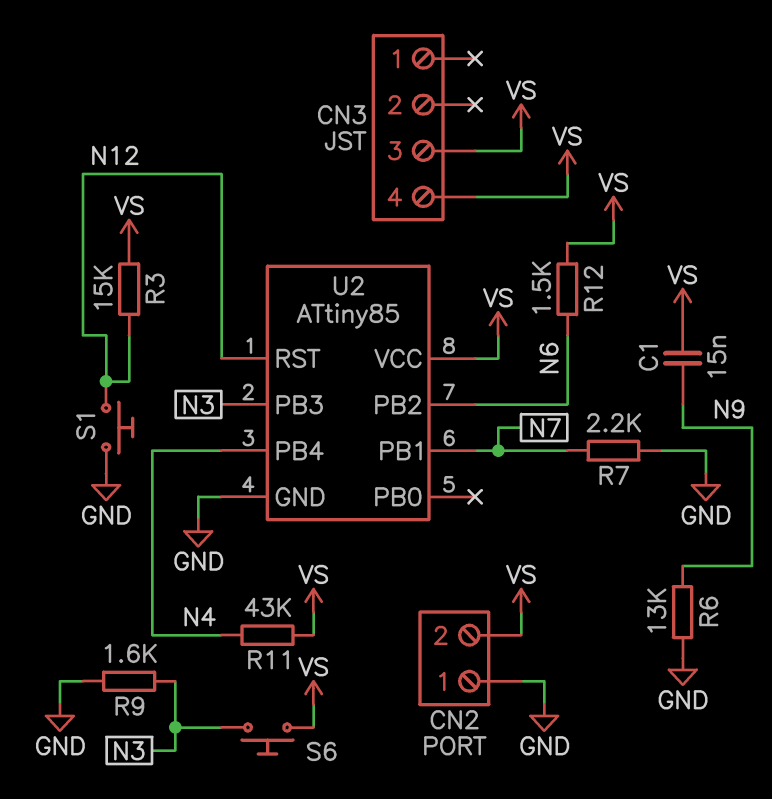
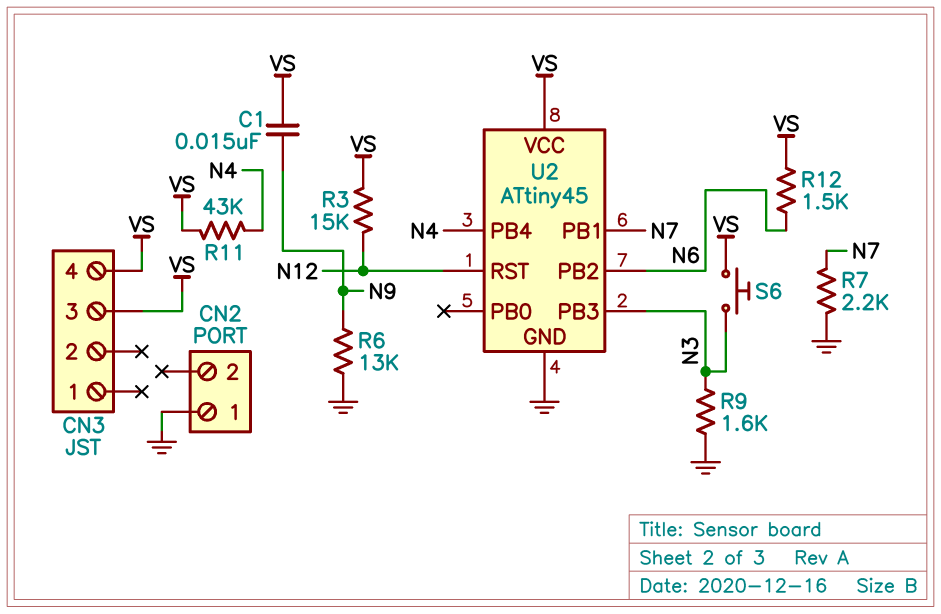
CN2 pin 2: VS -> none
S1: button (GND, N12) -> none
U2: ATtiny85 -> ATtiny45

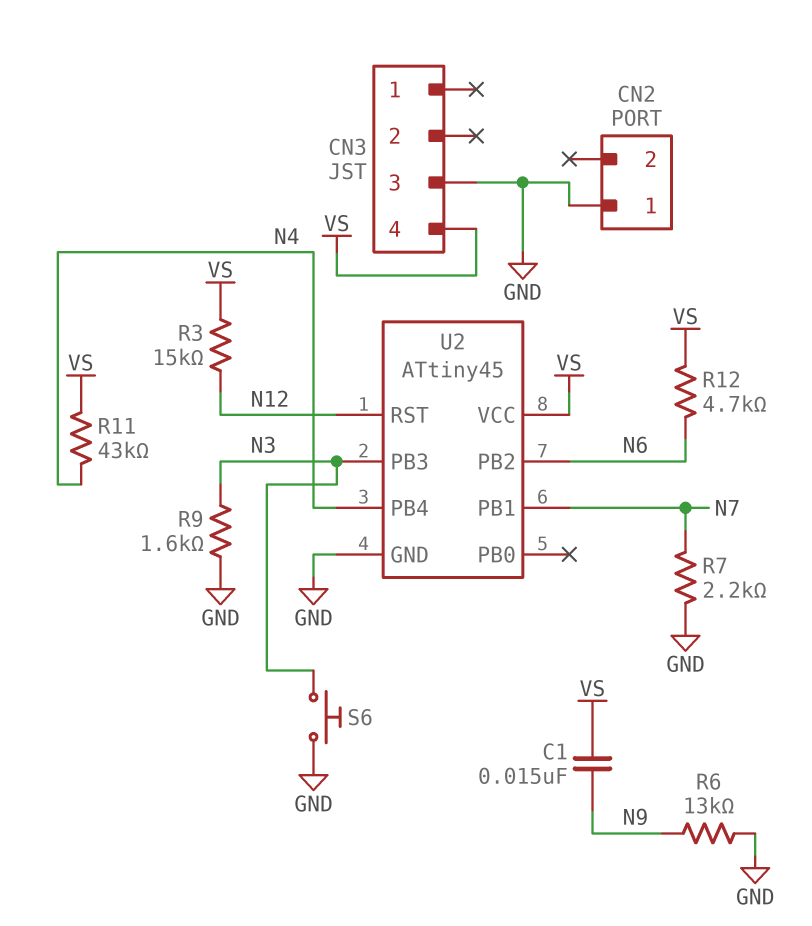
CN3 pin 3: VS -> GND
R12: 1.5k (N6, VS) -> 4.7k (N6, VS)
S6: button (N3, VS) -> button (GND, N3)

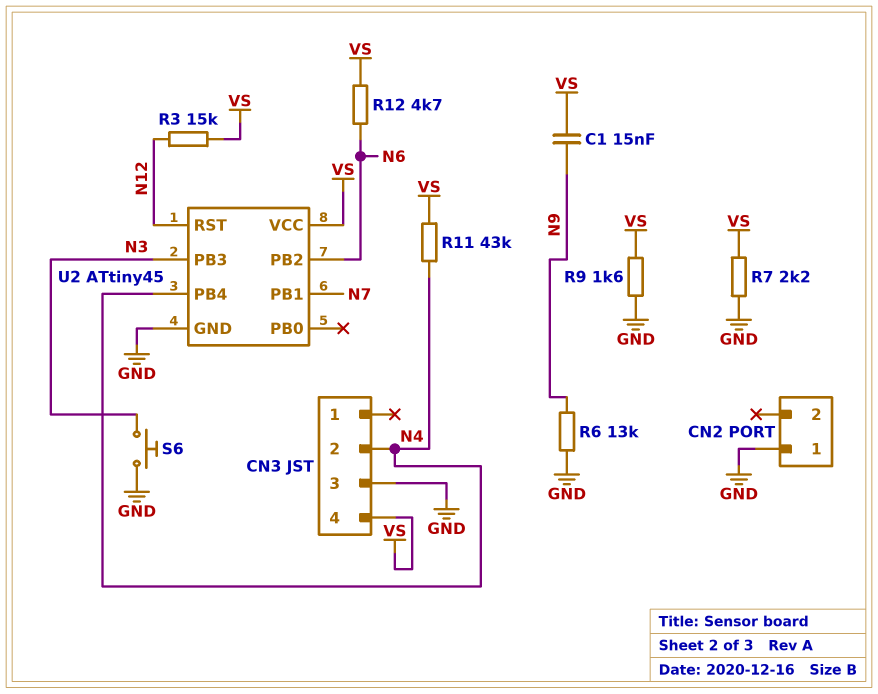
CN3 pin 2: none -> N4
R7: 2.2k (GND, N7) -> 2.2k (GND, VS)
R9: 1.6k (GND, N3) -> 1.6k (GND, VS)

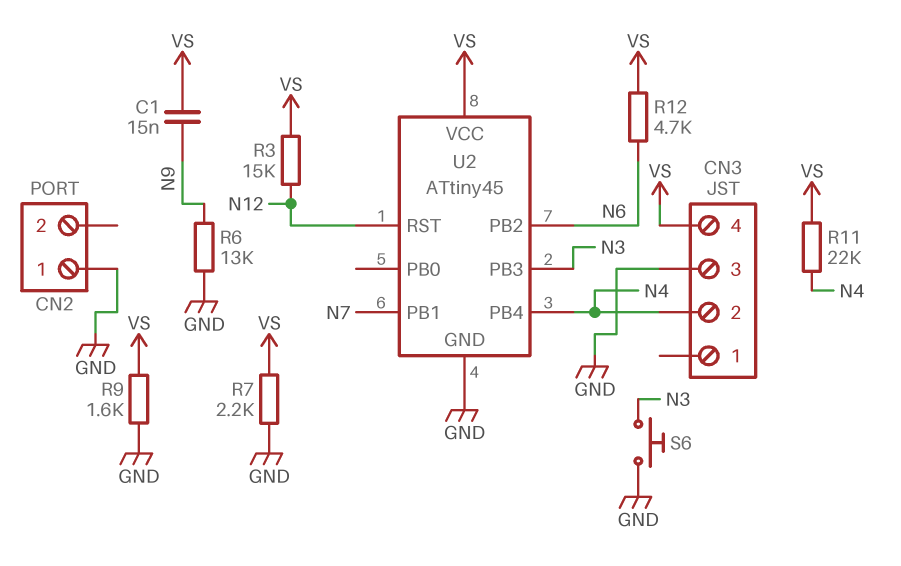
R11: 43k (N4, VS) -> 22k (N4, VS)

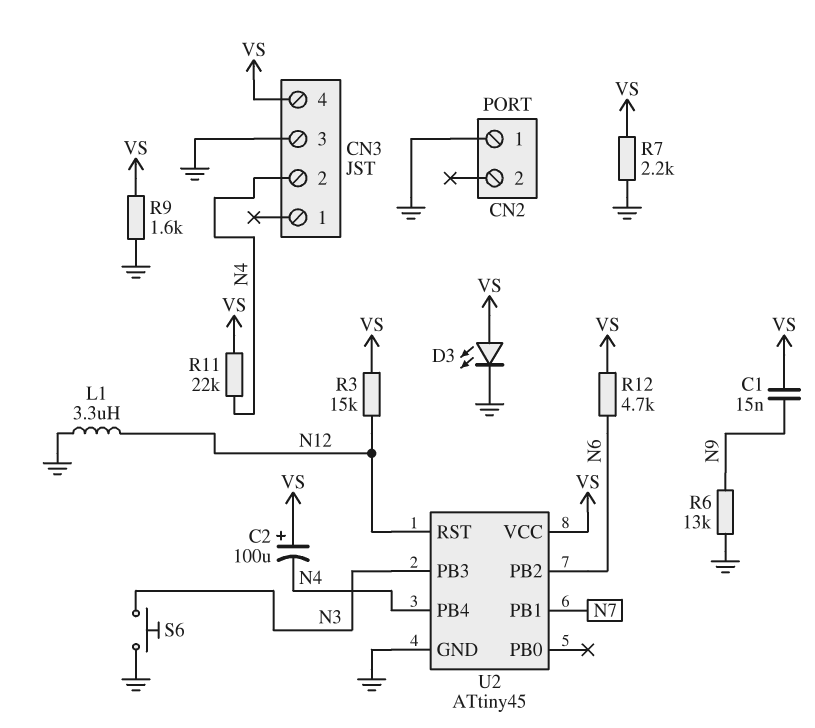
C2: none -> 100uF (plus VS, minus N4)
D3: none -> LED (A VS, K GND)
L1: none -> 3.3uH (GND, N12)

